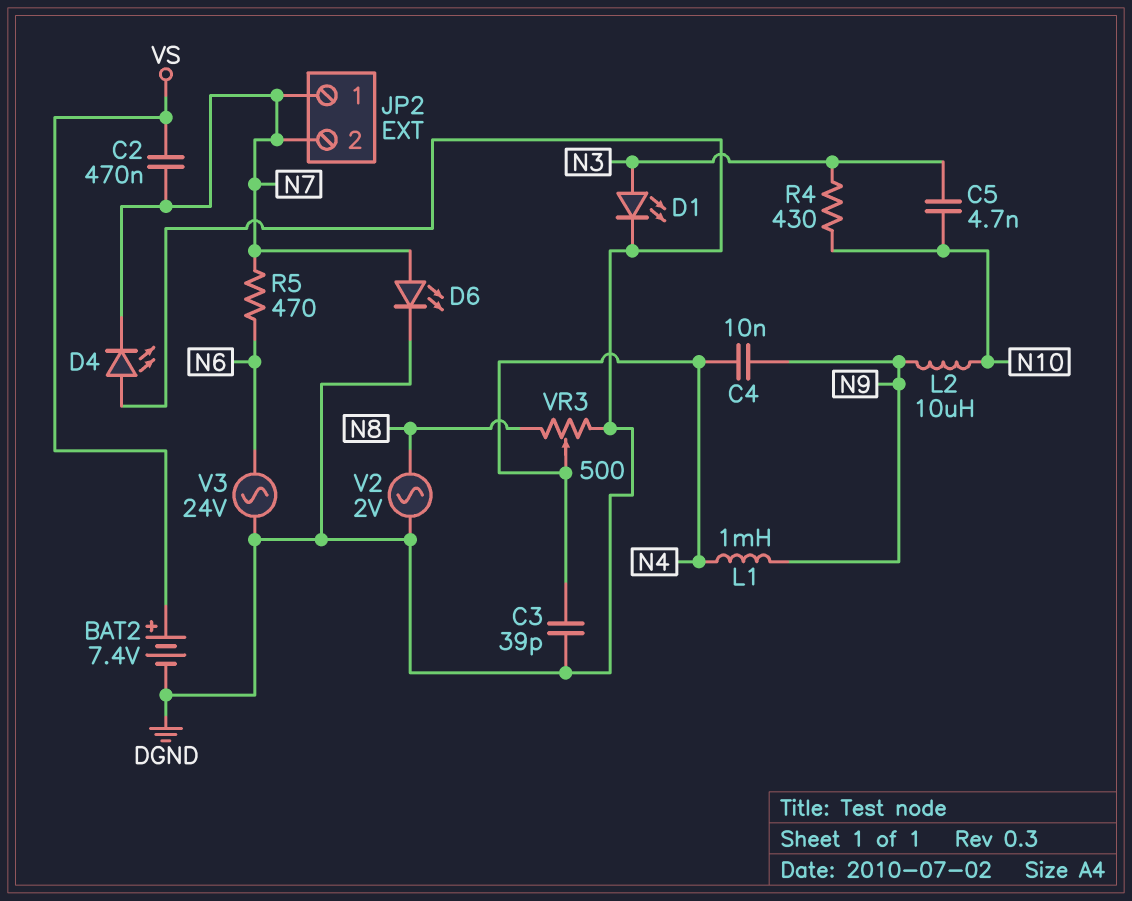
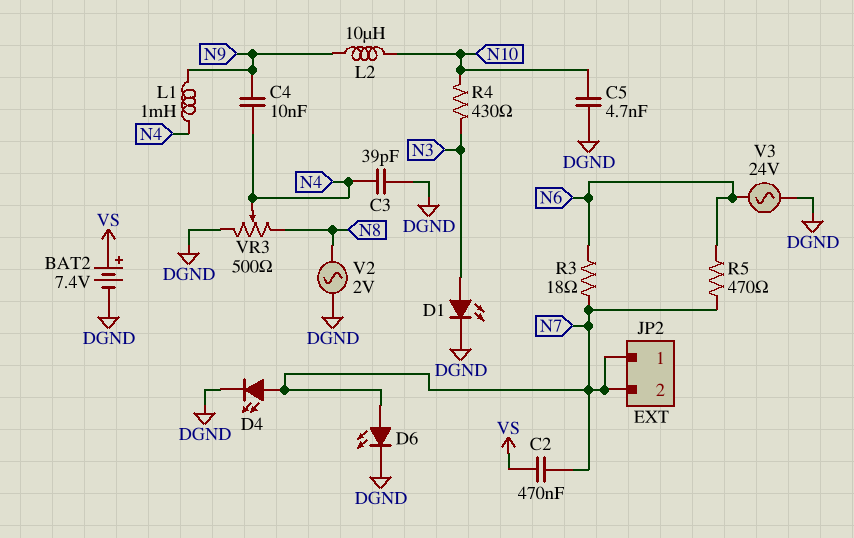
C5: 4.7nF (N3, N10) -> 4.7nF (DGND, N10)
D4: LED (A DGND, K N7) -> LED (A N7, K DGND)
R3: none -> 18 (N6, N7)

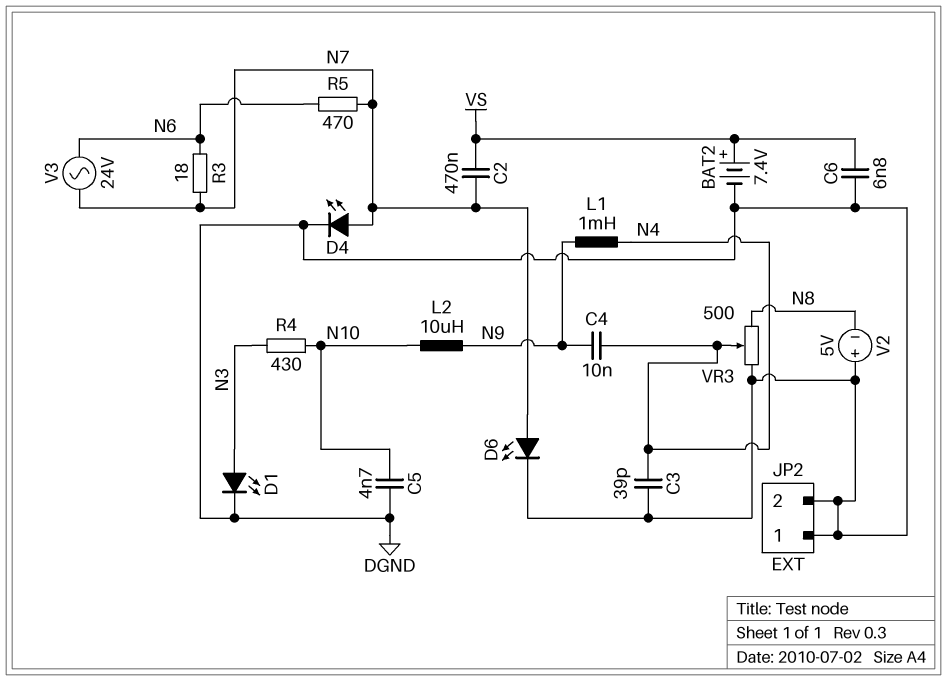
C6: none -> 6.8nF (DGND, VS)
JP2 pin 1: N7 -> DGND
JP2 pin 2: N7 -> DGND
V2: AC 2V (DGND, N8) -> 5V (plus DGND, minus N8)
V3: AC 24V (DGND, N6) -> AC 24V (N6, N7)

